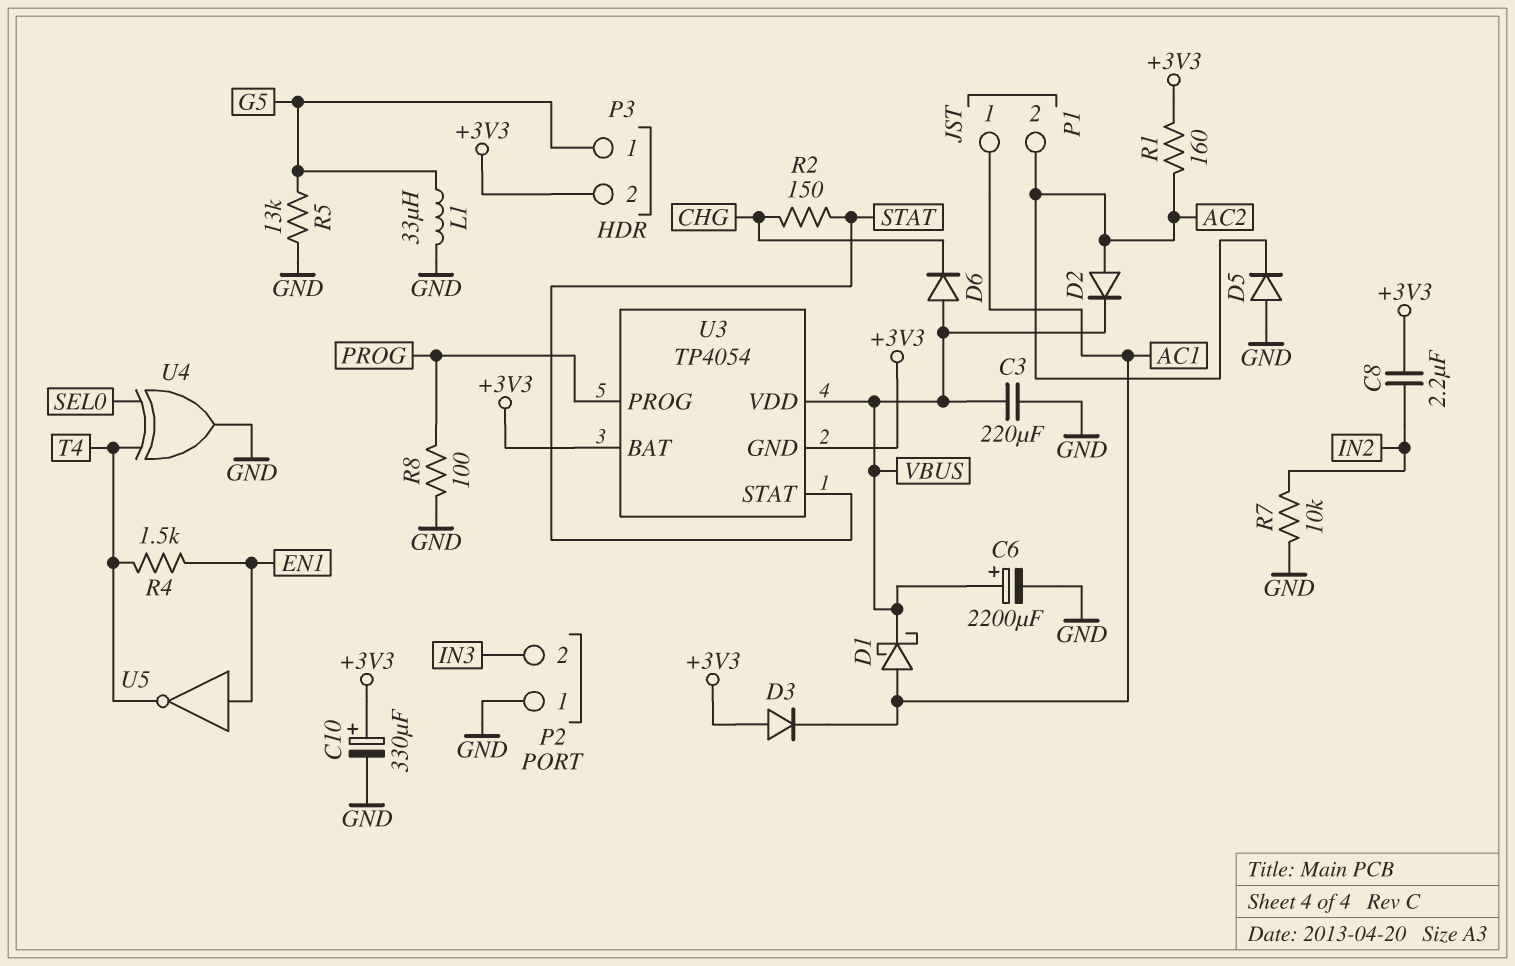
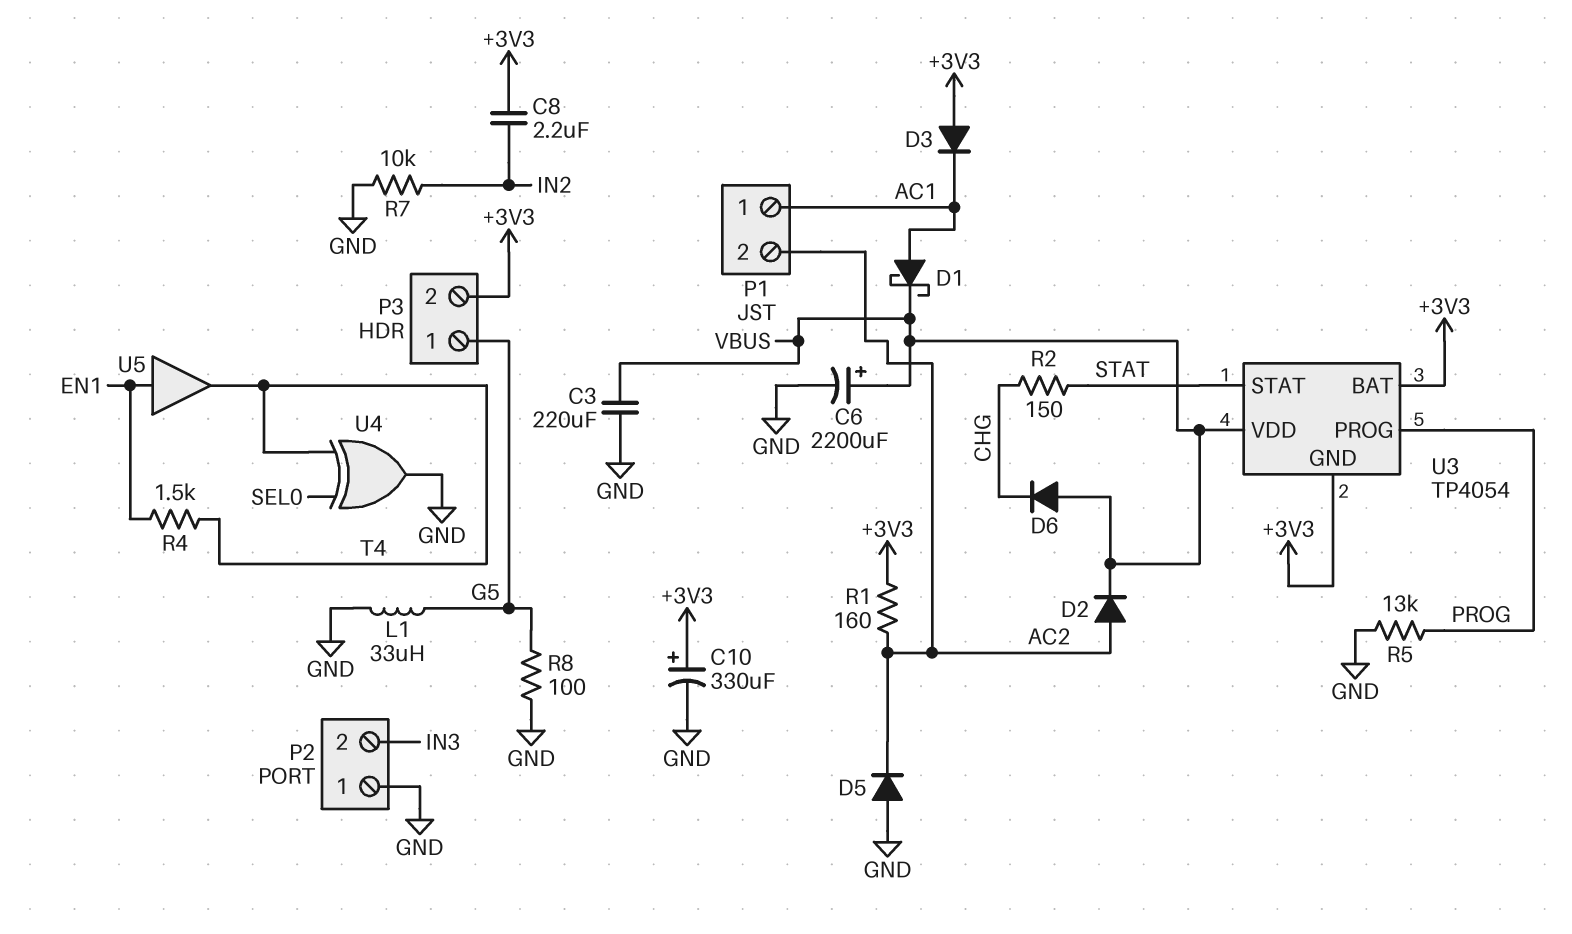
R5: 13k (G5, GND) -> 13k (GND, PROG)
R8: 100 (GND, PROG) -> 100 (G5, GND)
U5: NOT (in EN1, out T4) -> buffer (in EN1, out T4)

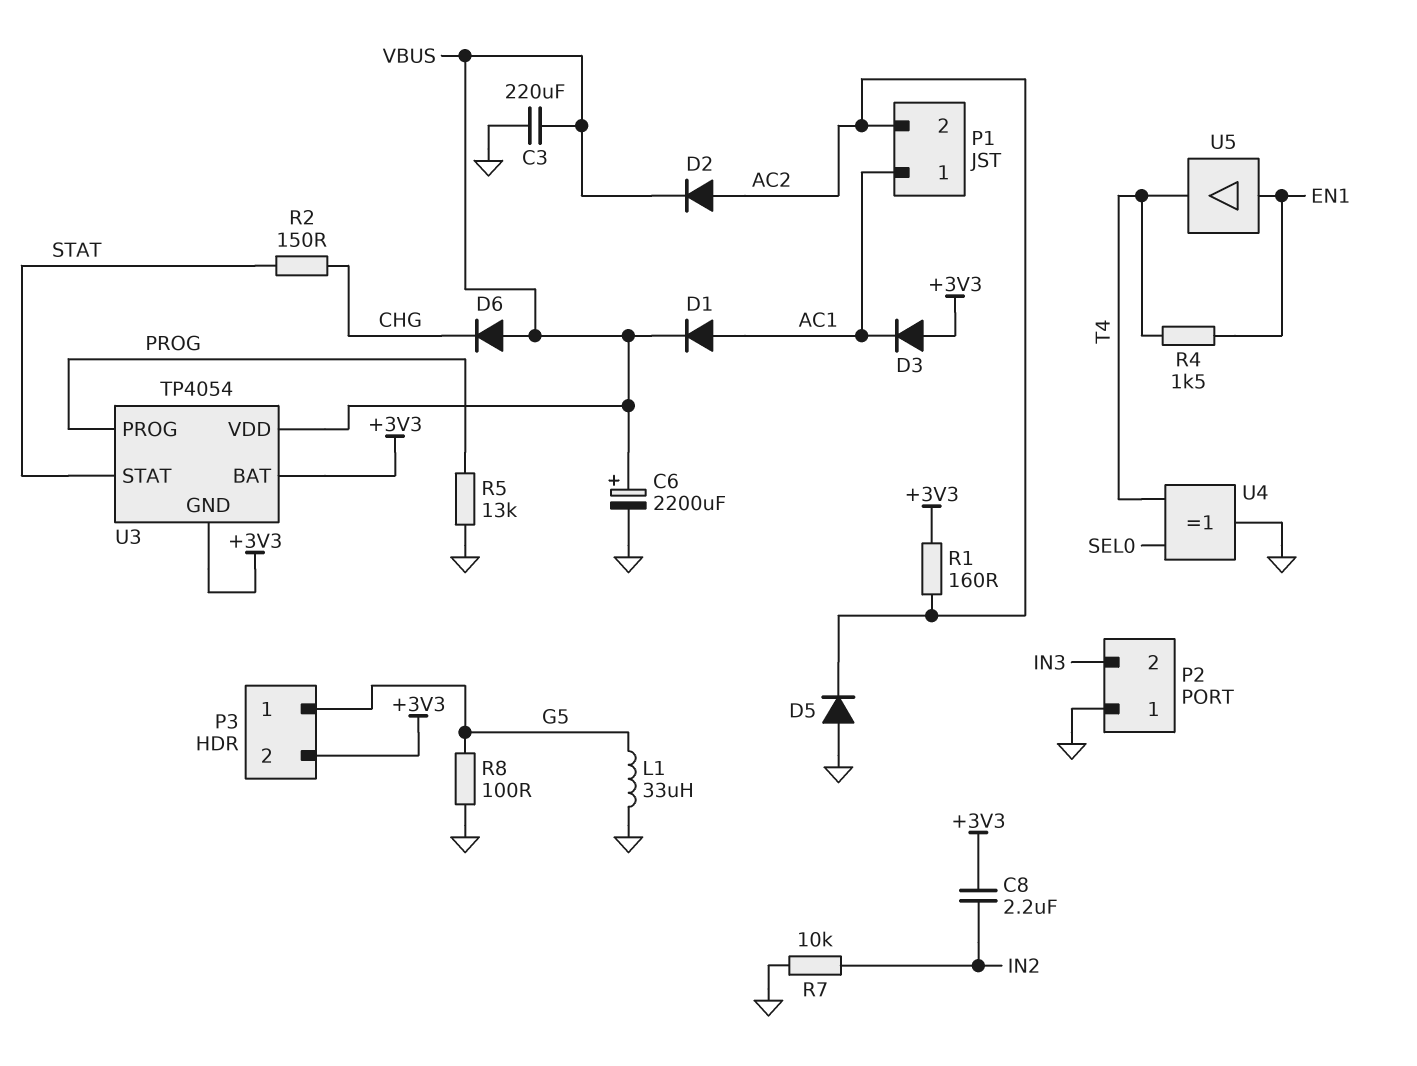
C10: 330uF (plus +3V3, minus GND) -> none
D1: schottky (A AC1, K VBUS) -> diode (A AC1, K VBUS)

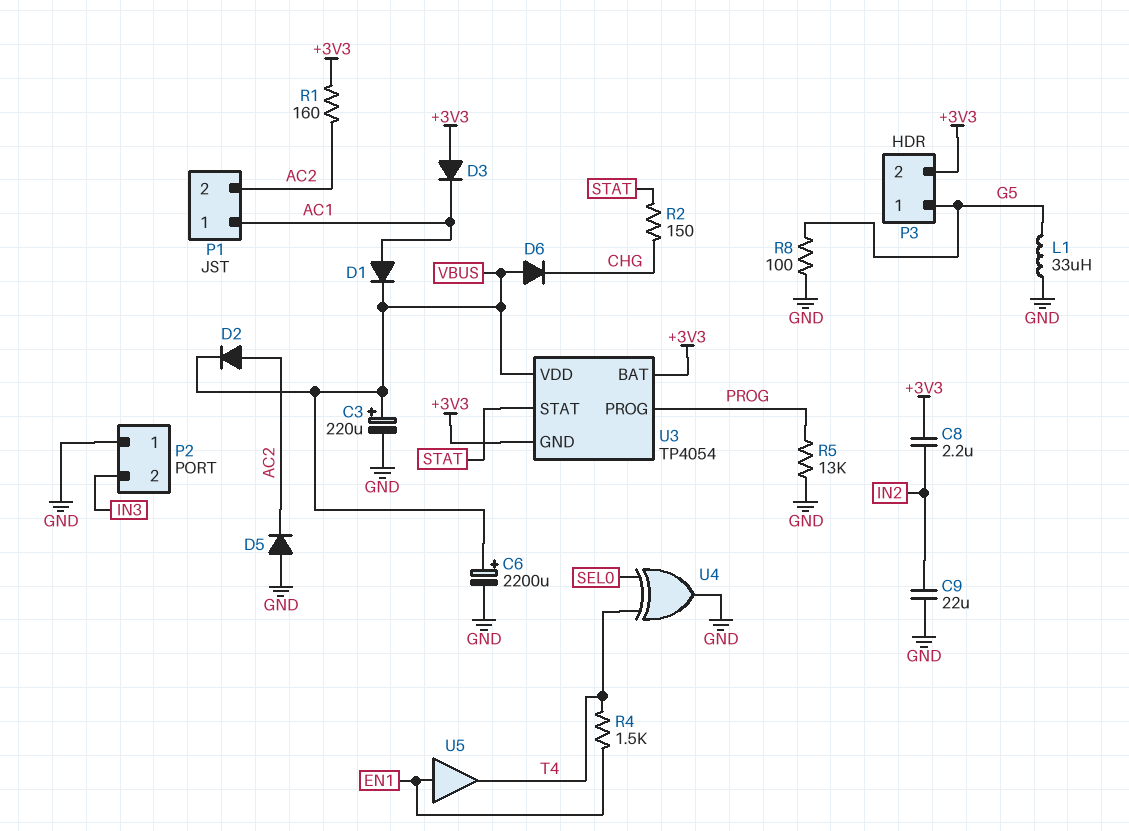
C3: 220uF (GND, VBUS) -> 220uF (plus VBUS, minus GND)
C9: none -> 22uF (GND, IN2)
R7: 10k (GND, IN2) -> none

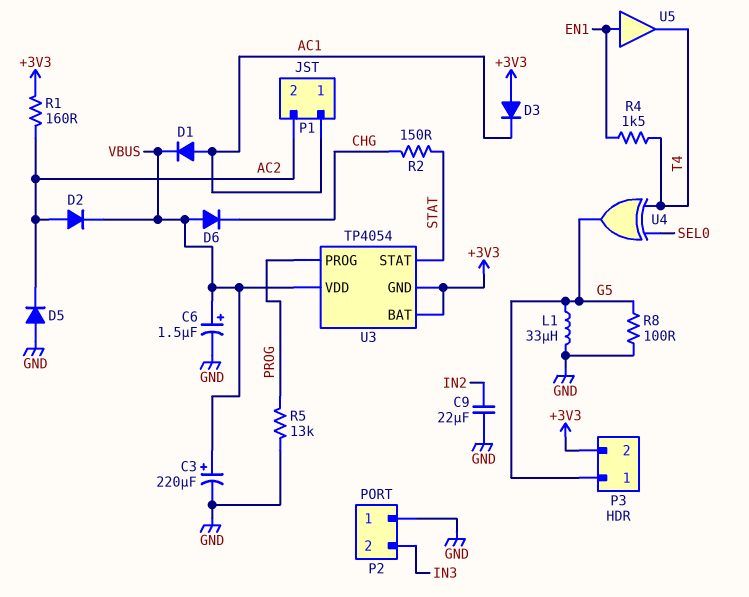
C6: 2200uF (plus VBUS, minus GND) -> 1.5uF (plus VBUS, minus GND)
C8: 2.2uF (+3V3, IN2) -> none
U4: XOR (in SEL0, in T4, out GND) -> XOR (in SEL0, in T4, out G5)

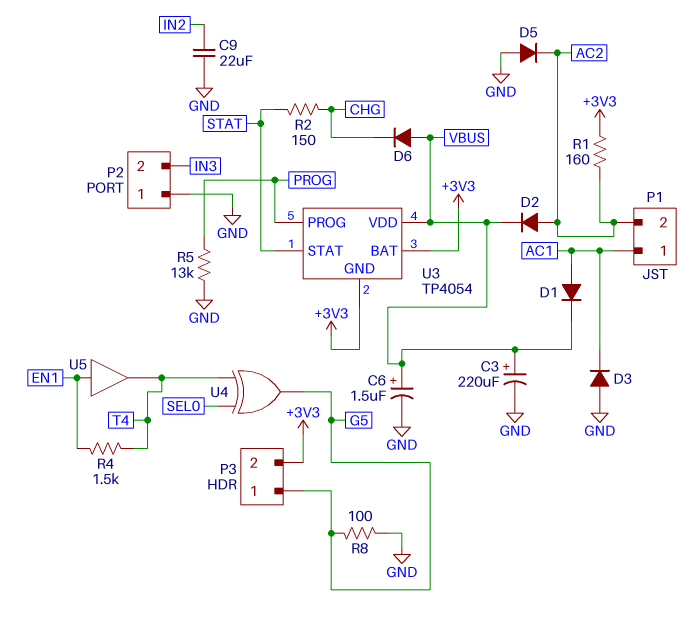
D3: diode (A +3V3, K AC1) -> diode (A GND, K AC1)
L1: 33uH (G5, GND) -> none

